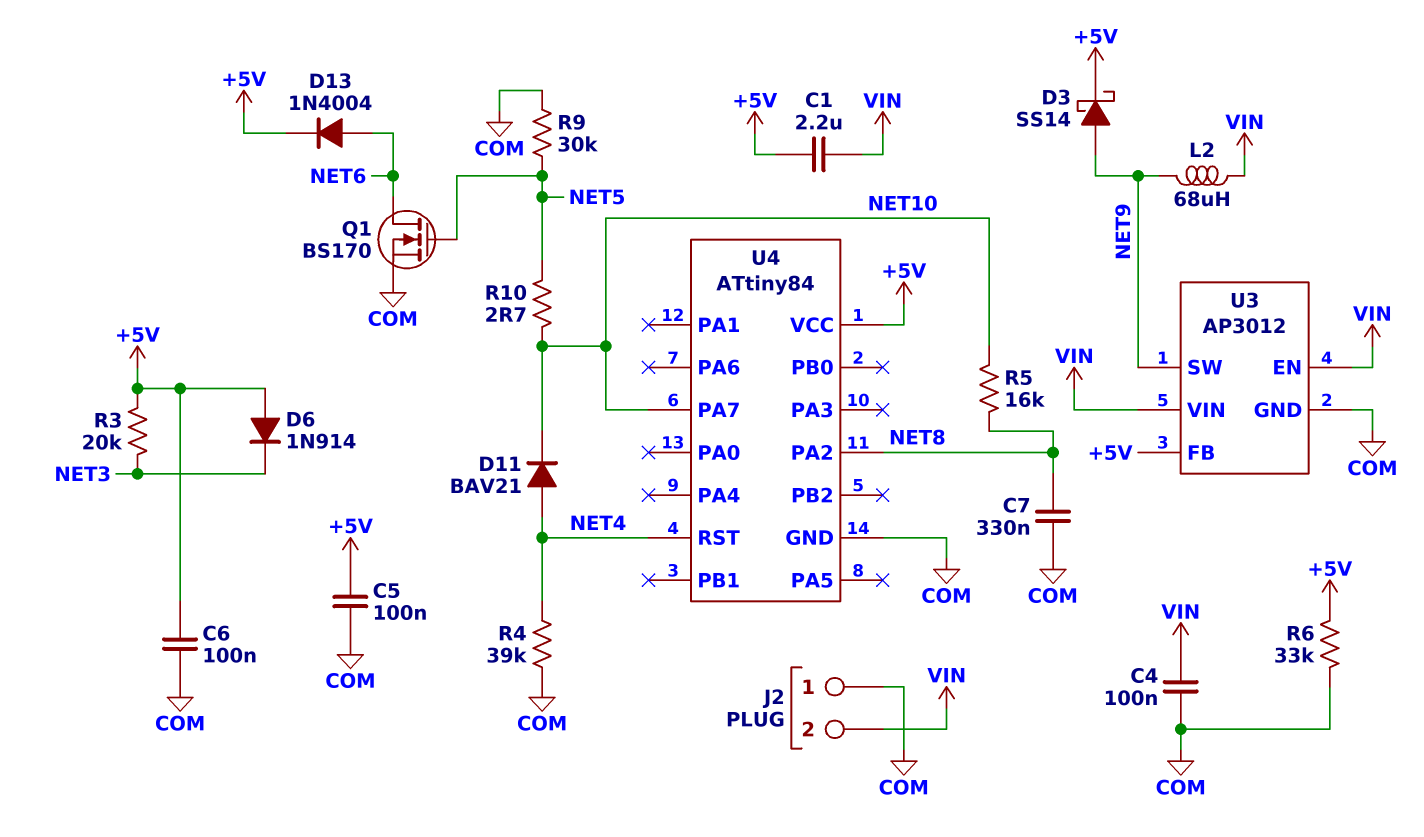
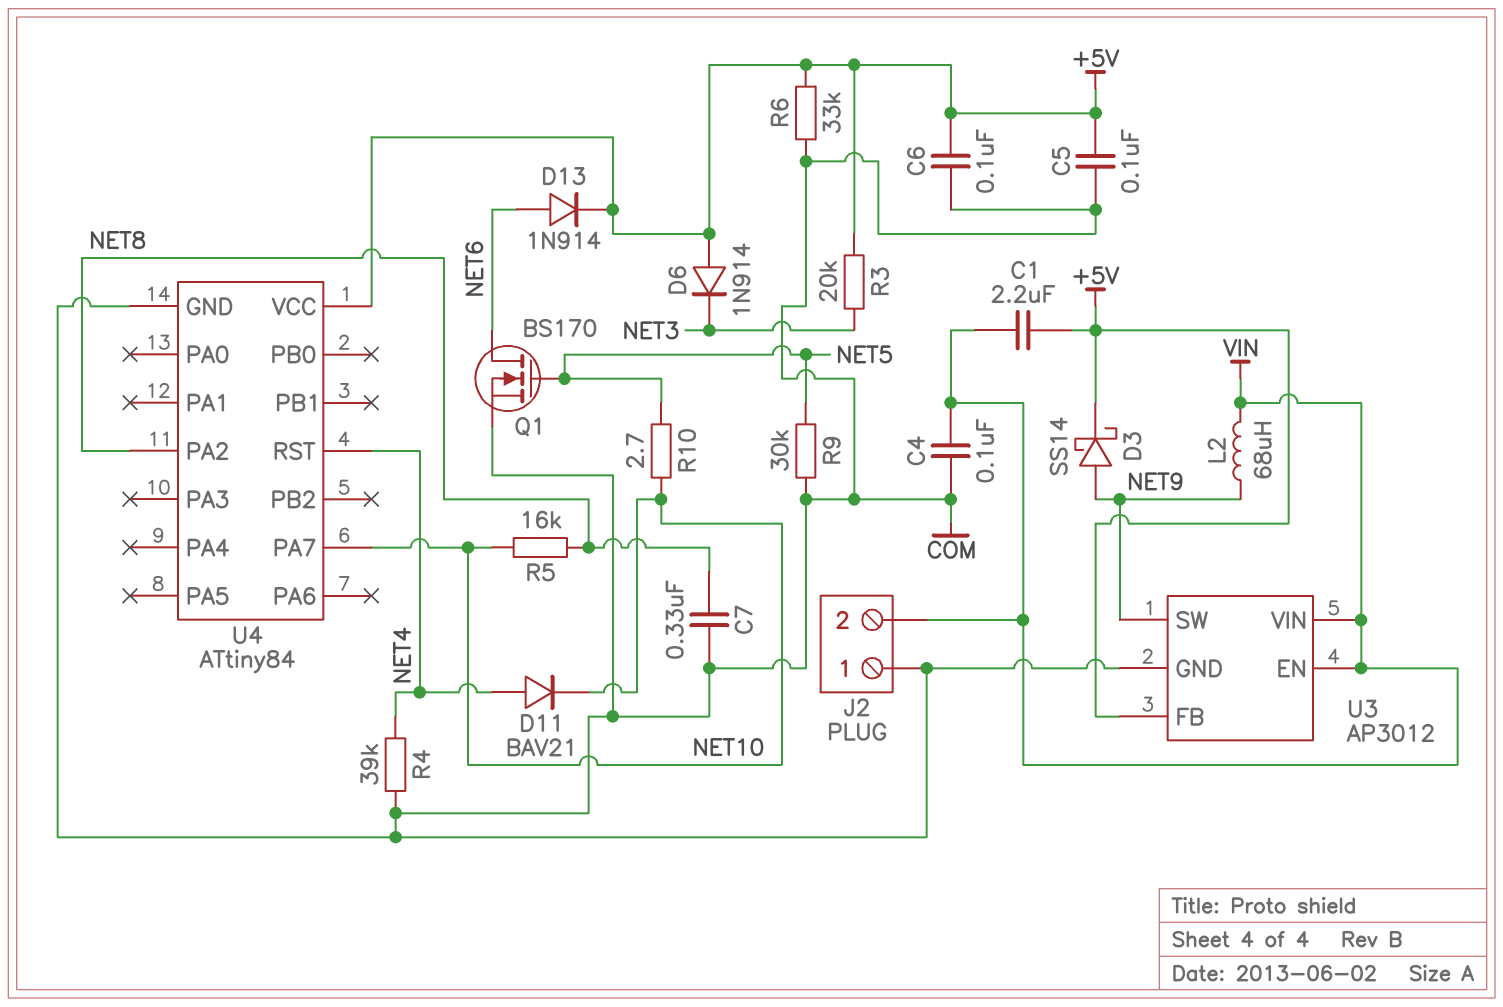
D13: diode 1N4004 (A NET6, K +5V) -> diode 1N914 (A NET6, K +5V)

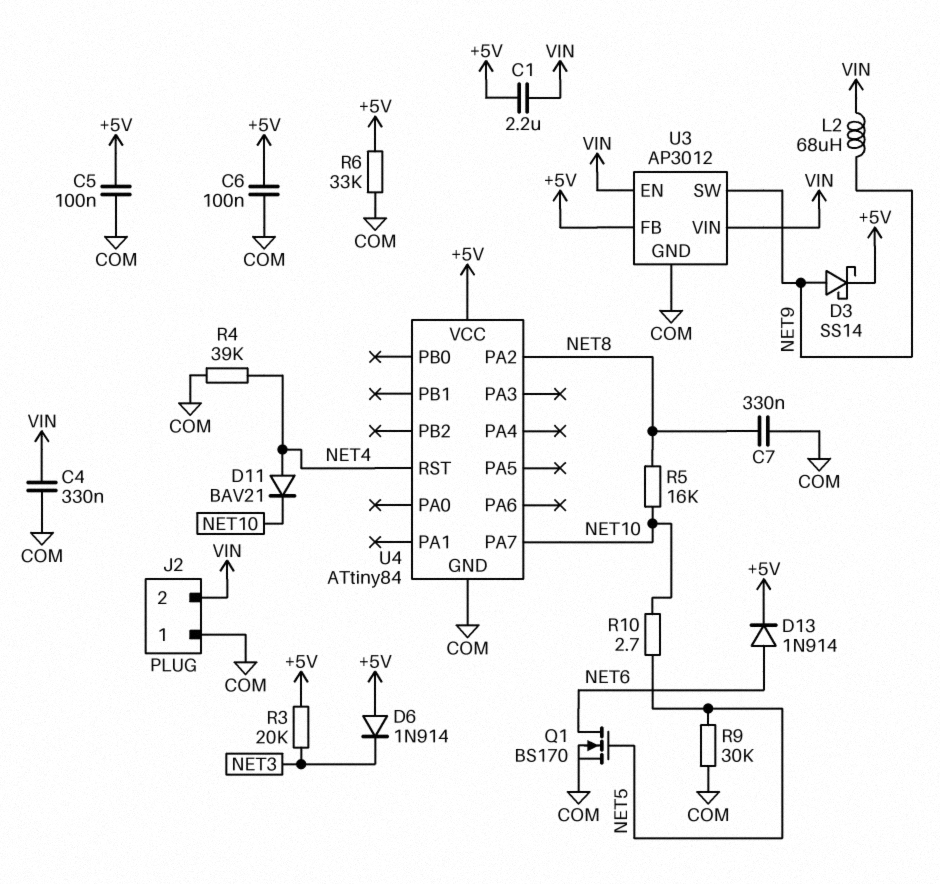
C4: 100nF (COM, VIN) -> 330nF (COM, VIN)

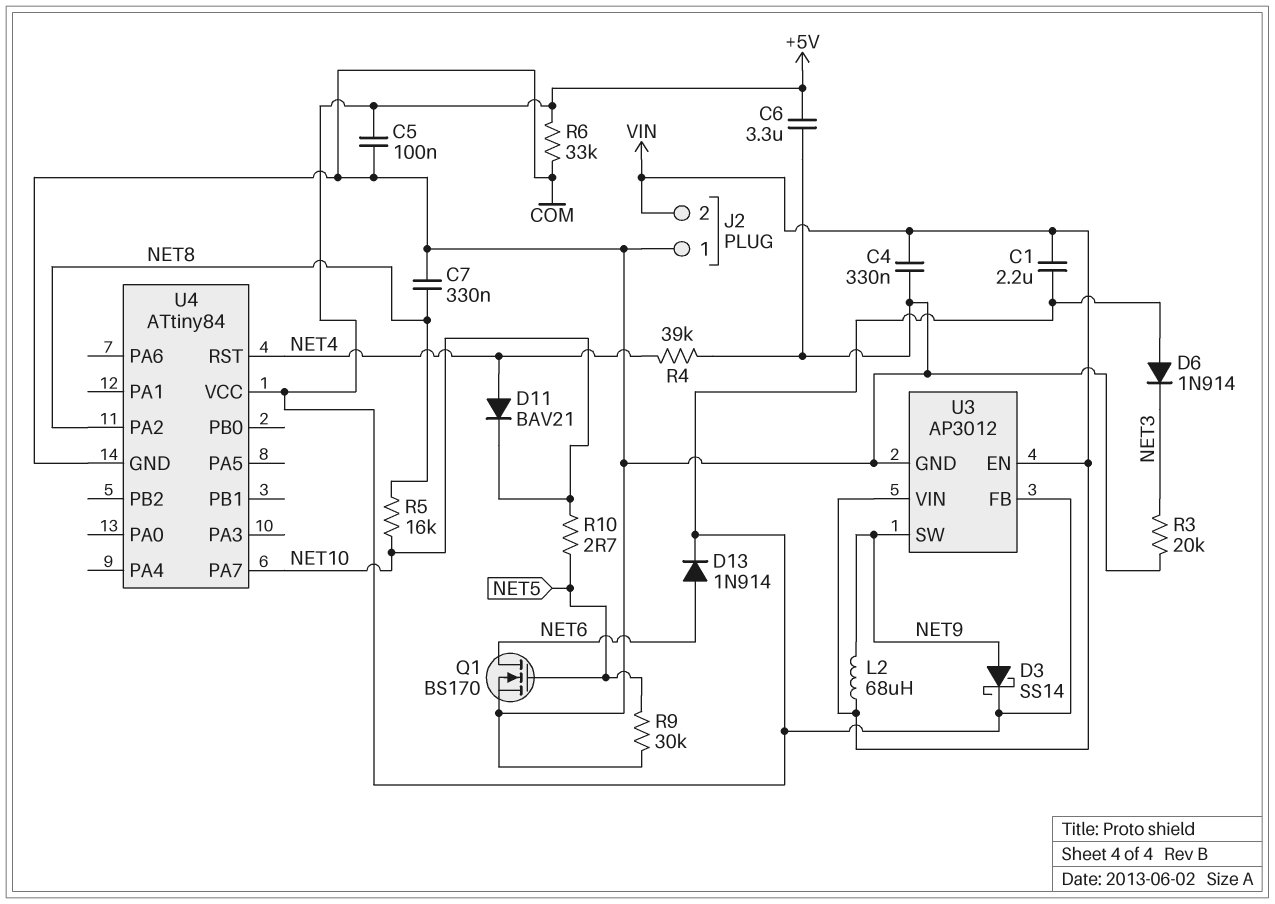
C6: 100nF (+5V, COM) -> 3.3uF (+5V, COM)
R3: 20k (+5V, NET3) -> 20k (COM, NET3)

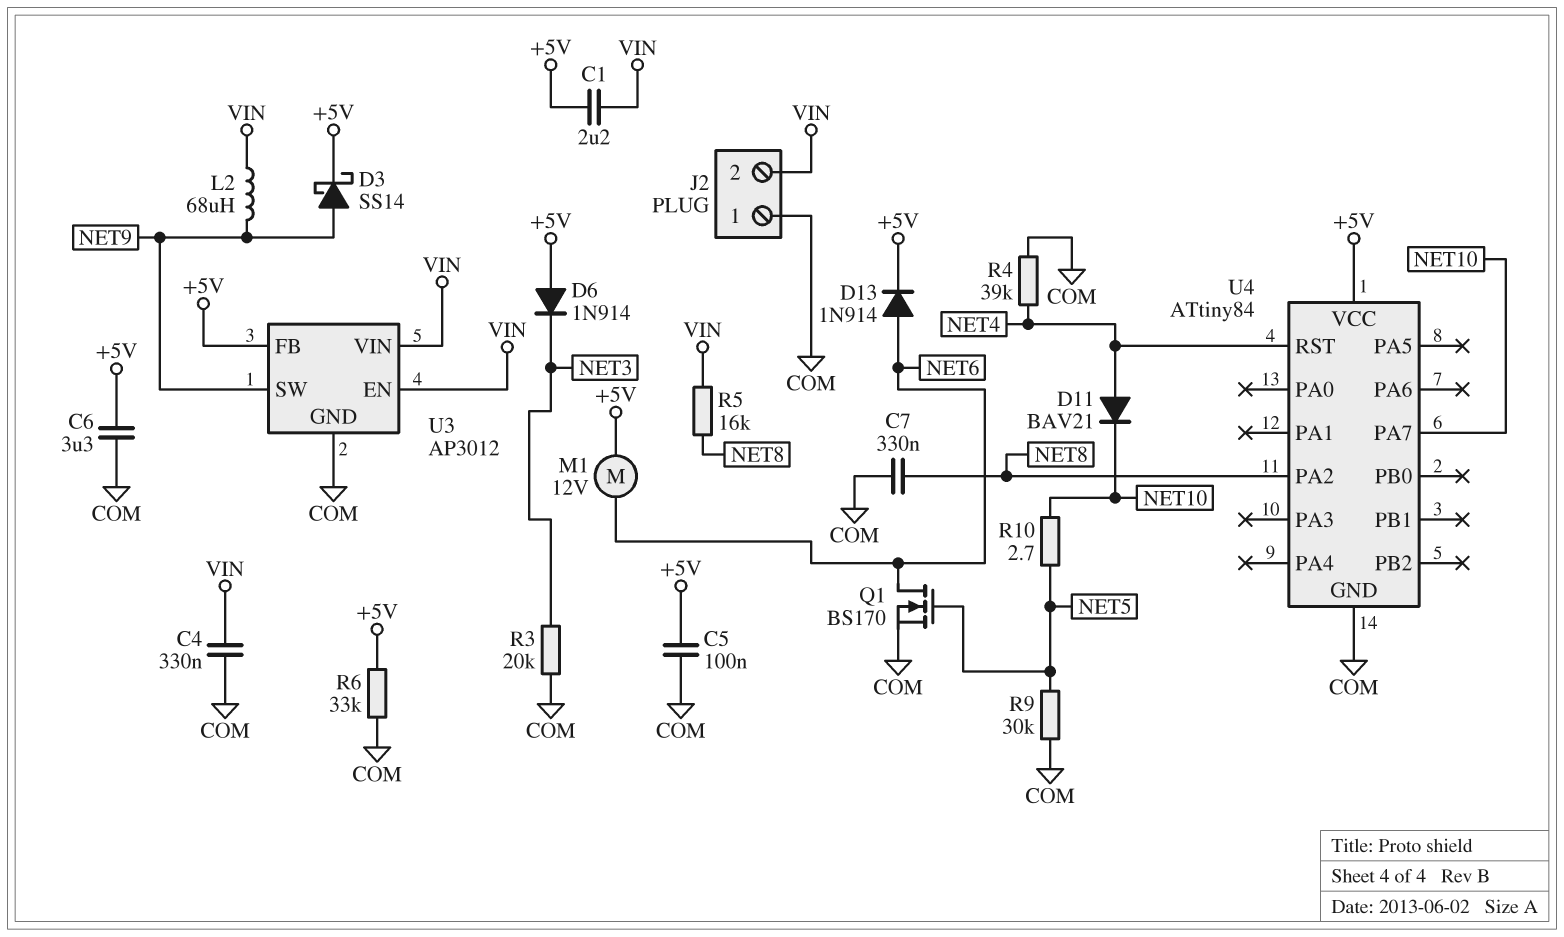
M1: none -> motor 12V (+5V, NET6)
R5: 16k (NET8, NET10) -> 16k (NET8, VIN)

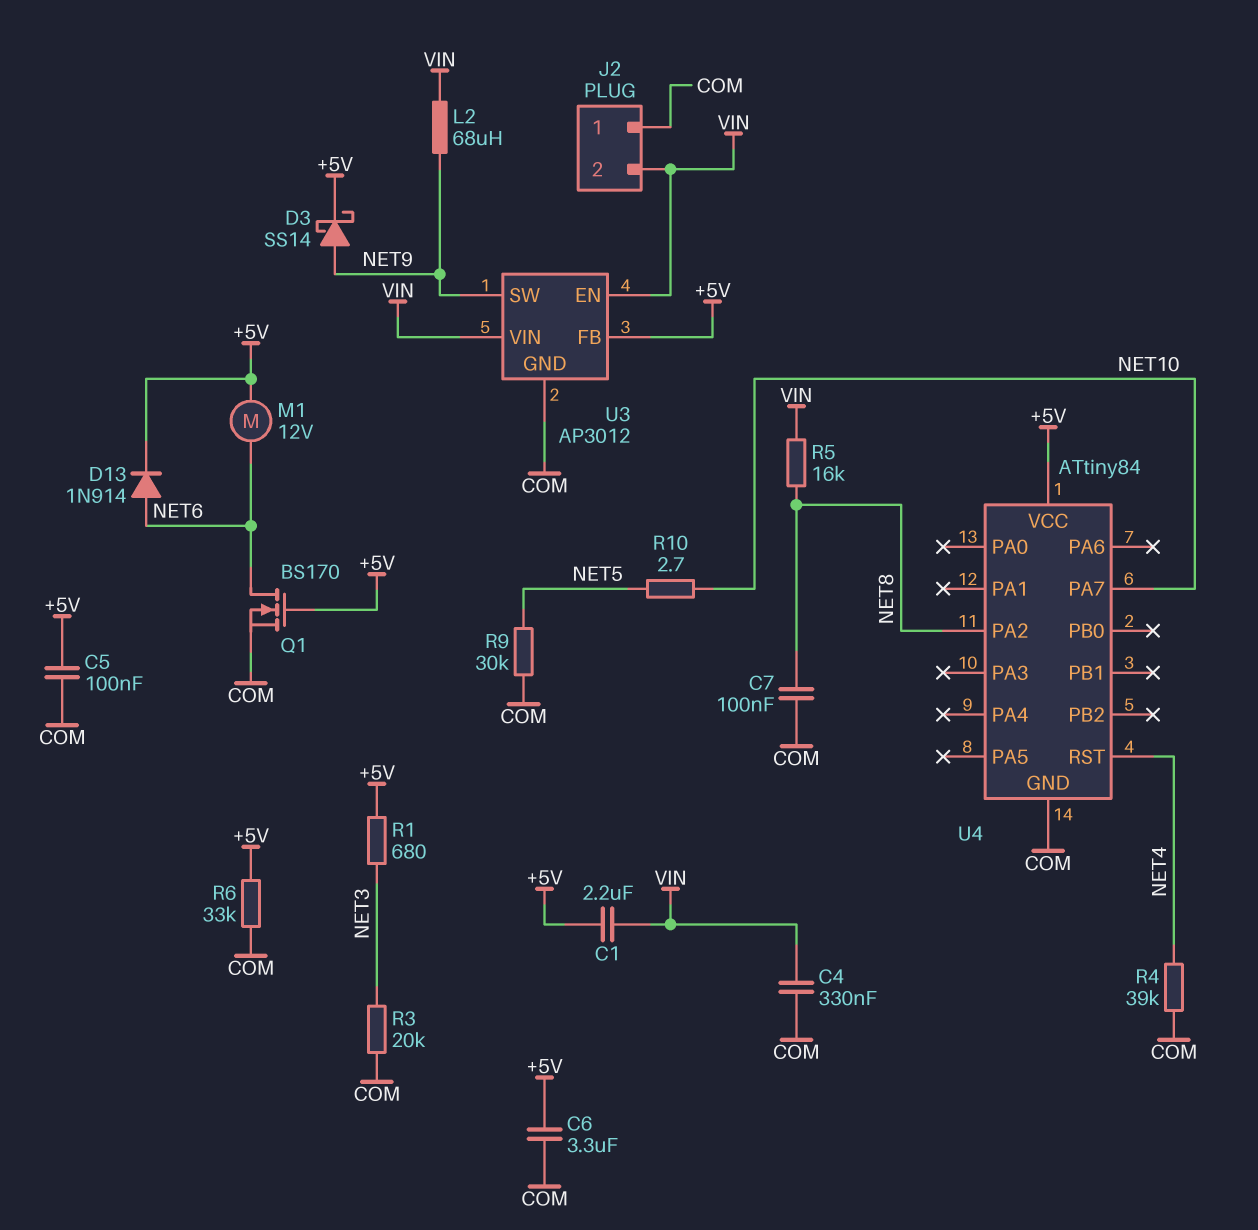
C7: 330nF (COM, NET8) -> 100nF (COM, NET8)
D6: diode 1N914 (A +5V, K NET3) -> none
D11: diode BAV21 (A NET4, K NET10) -> none
Q1: NMOS BS170 (G NET5, D NET6, S COM) -> NMOS BS170 (G +5V, D NET6, S COM)
R1: none -> 680 (+5V, NET3)

